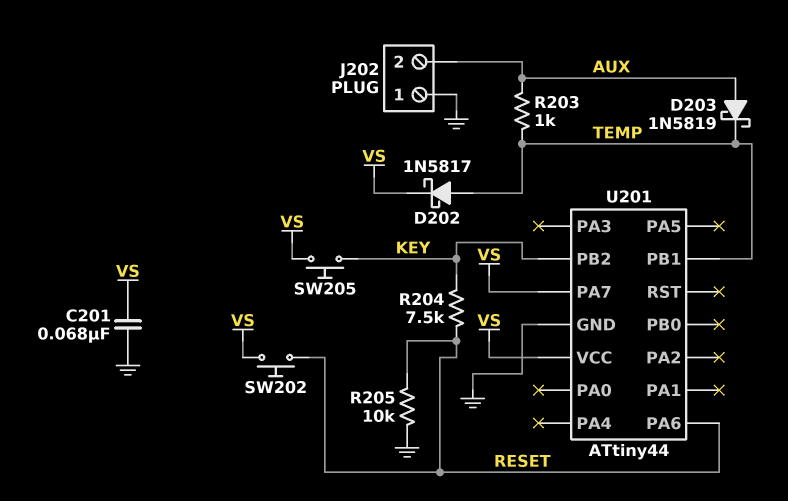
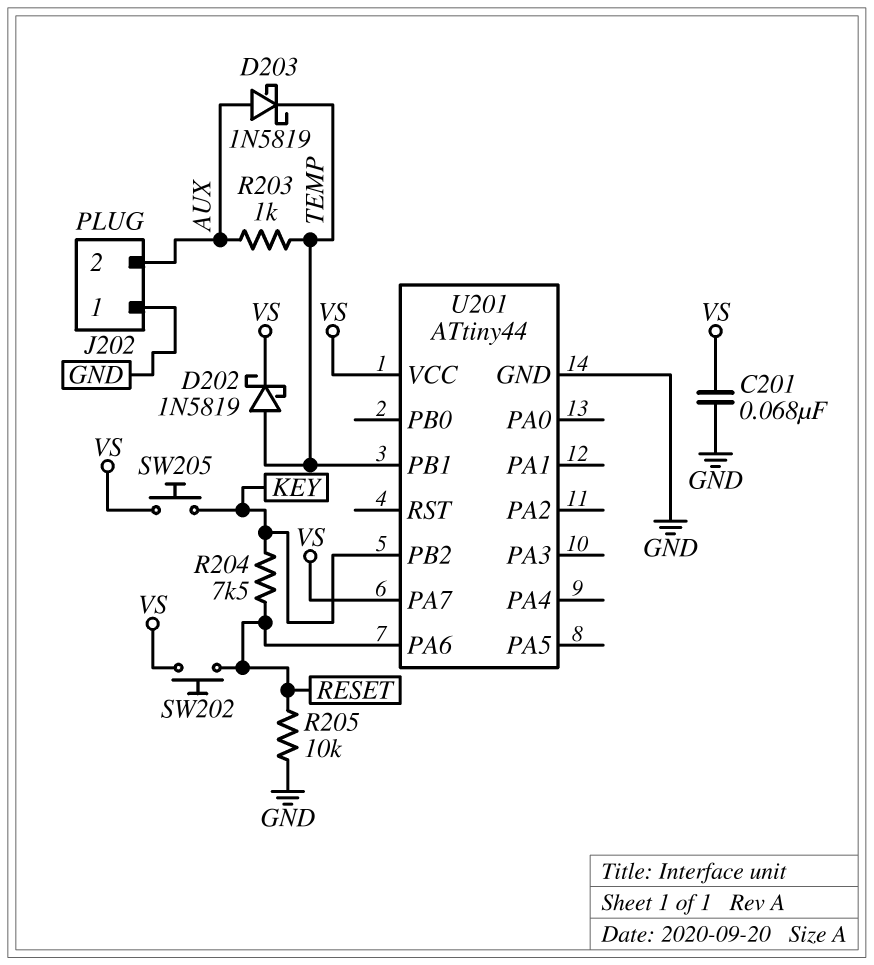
D202: schottky 1N5817 (A TEMP, K VS) -> schottky 1N5819 (A TEMP, K VS)

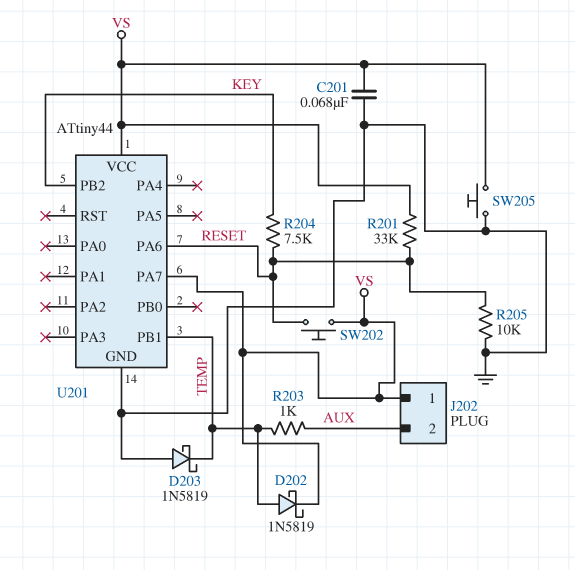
D203: schottky 1N5819 (A AUX, K TEMP) -> schottky 1N5819 (A GND, K TEMP)
J202 pin 1: GND -> VS
R201: none -> 33k (RESET, VS)
SW205: button (KEY, VS) -> button (GND, VS)

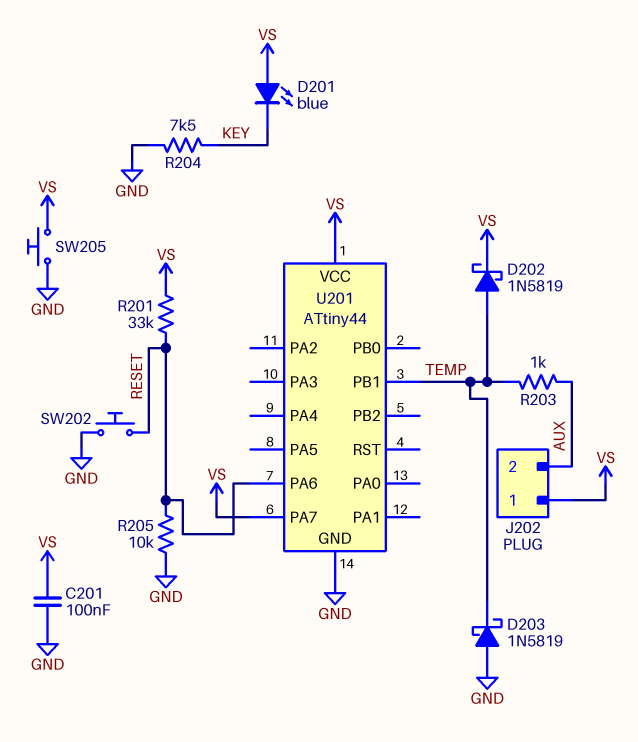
C201: 68nF (GND, VS) -> 100nF (GND, VS)
D201: none -> LED blue (A VS, K KEY)
R204: 7.5k (KEY, RESET) -> 7.5k (GND, KEY)
SW202: button (RESET, VS) -> button (GND, RESET)
U201 pin PB2: KEY -> none

